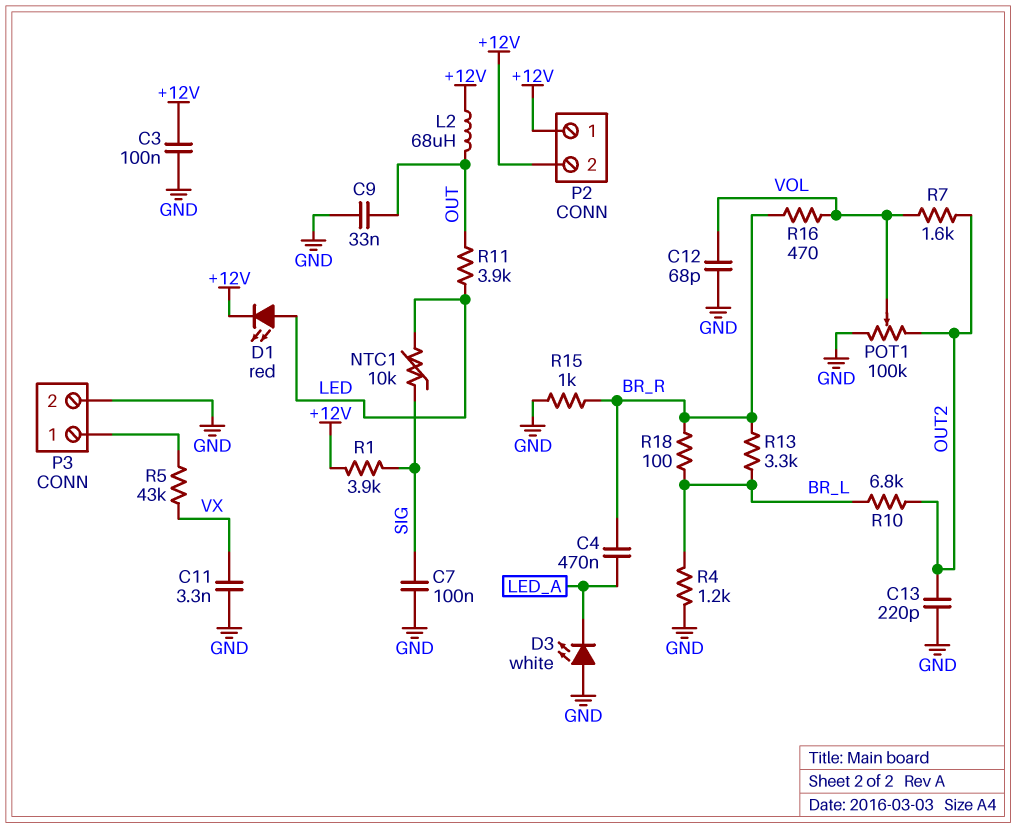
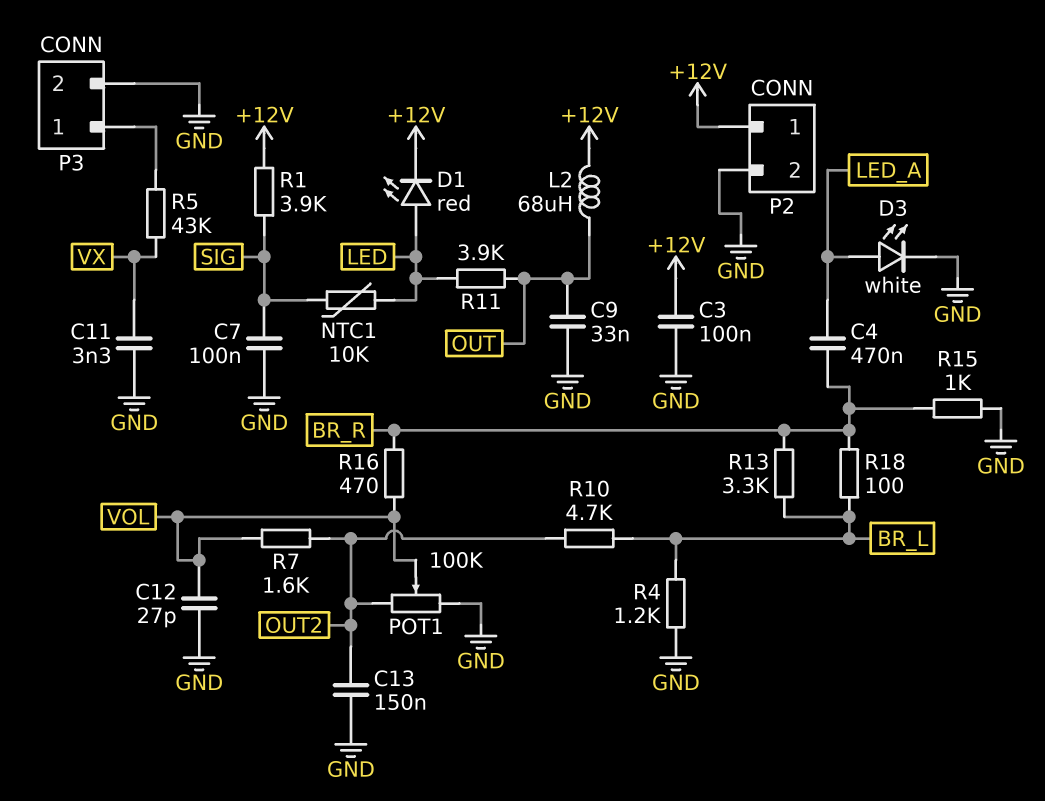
C12: 68pF (GND, VOL) -> 27pF (GND, VOL)
C13: 220pF (GND, OUT2) -> 150nF (GND, OUT2)
D3: LED white (A GND, K LED_A) -> LED white (A LED_A, K GND)
P2 pin 2: +12V -> GND
R10: 6.8k (BR_L, OUT2) -> 4.7k (BR_L, OUT2)

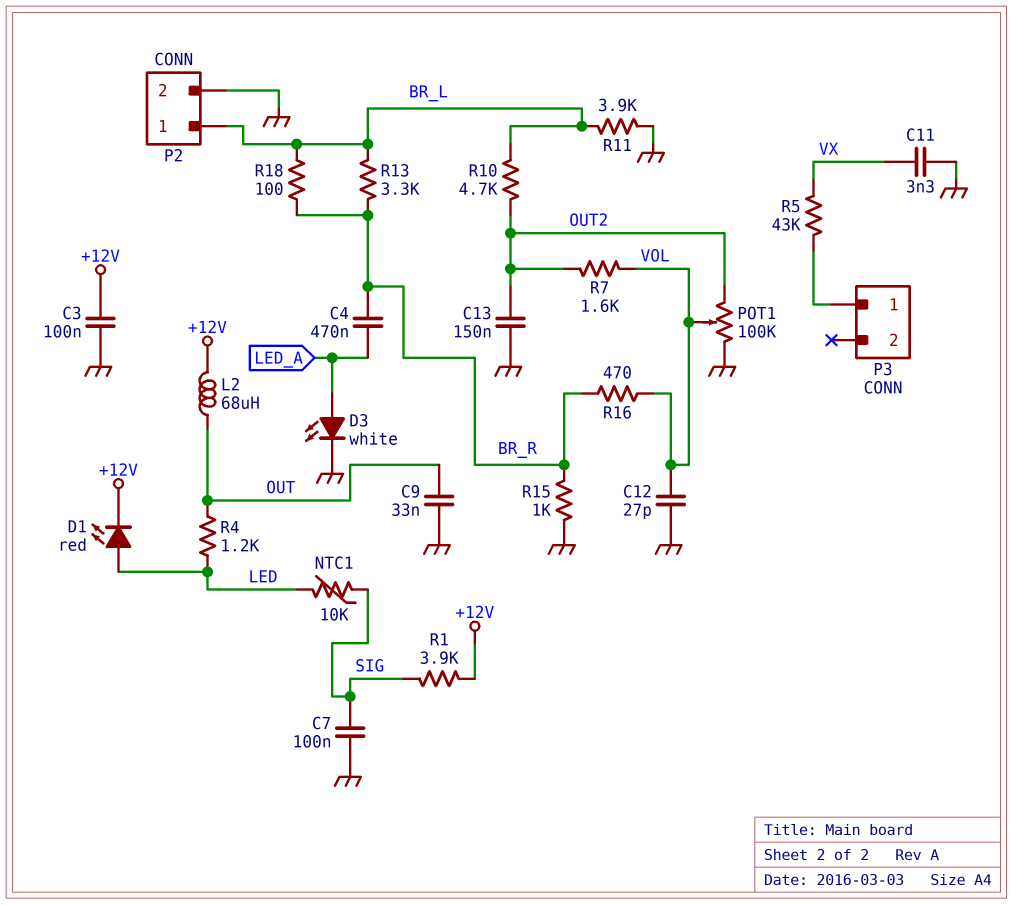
P2 pin 1: +12V -> BR_L
P3 pin 2: GND -> none
R4: 1.2k (BR_L, GND) -> 1.2k (LED, OUT)
R11: 3.9k (LED, OUT) -> 3.9k (BR_L, GND)

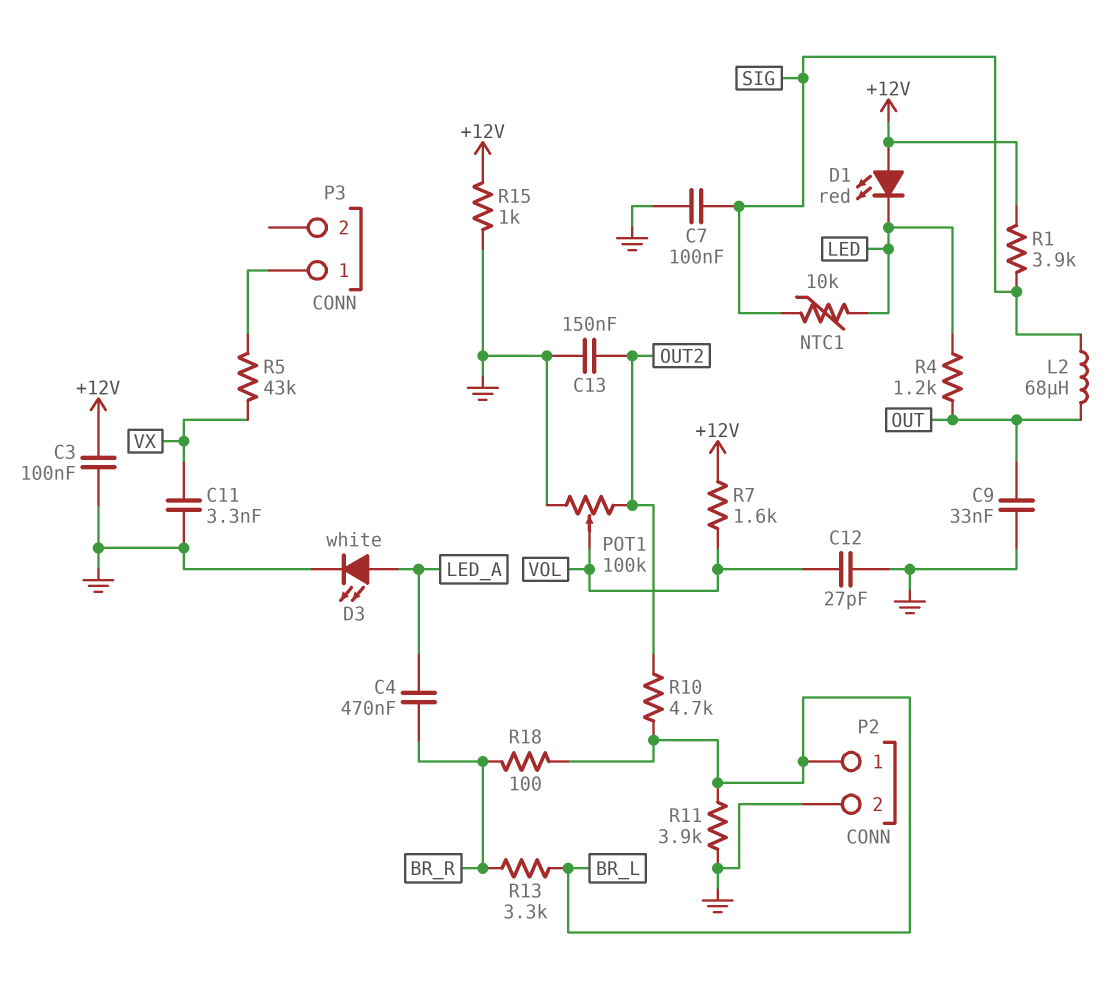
D1: LED red (A LED, K +12V) -> LED red (A +12V, K LED)
L2: 68uH (+12V, OUT) -> 68uH (OUT, SIG)
R7: 1.6k (OUT2, VOL) -> 1.6k (+12V, VOL)
R15: 1k (BR_R, GND) -> 1k (+12V, GND)
R16: 470 (BR_R, VOL) -> none

